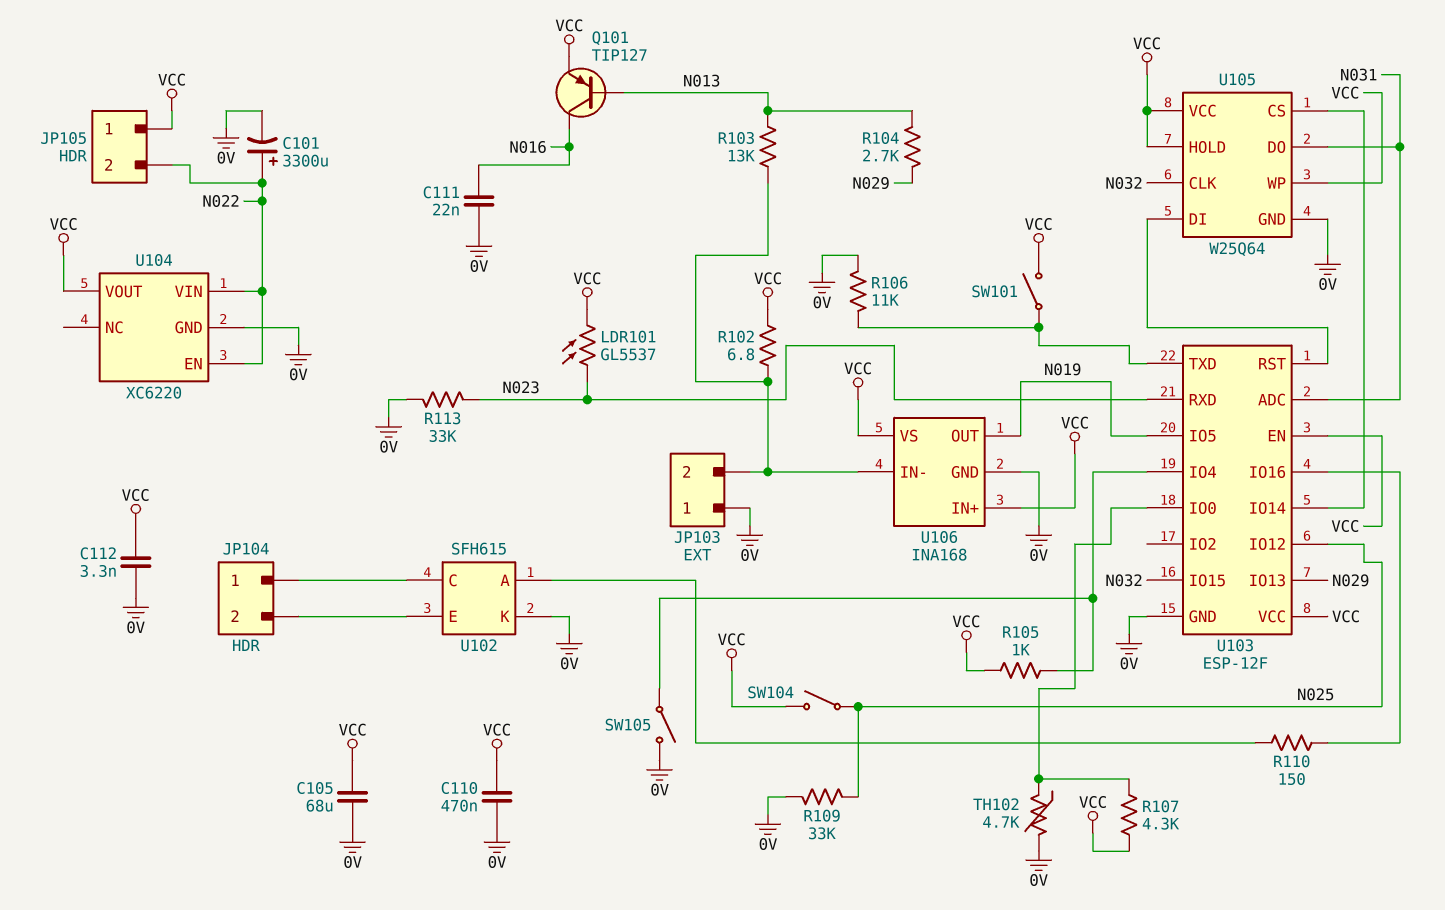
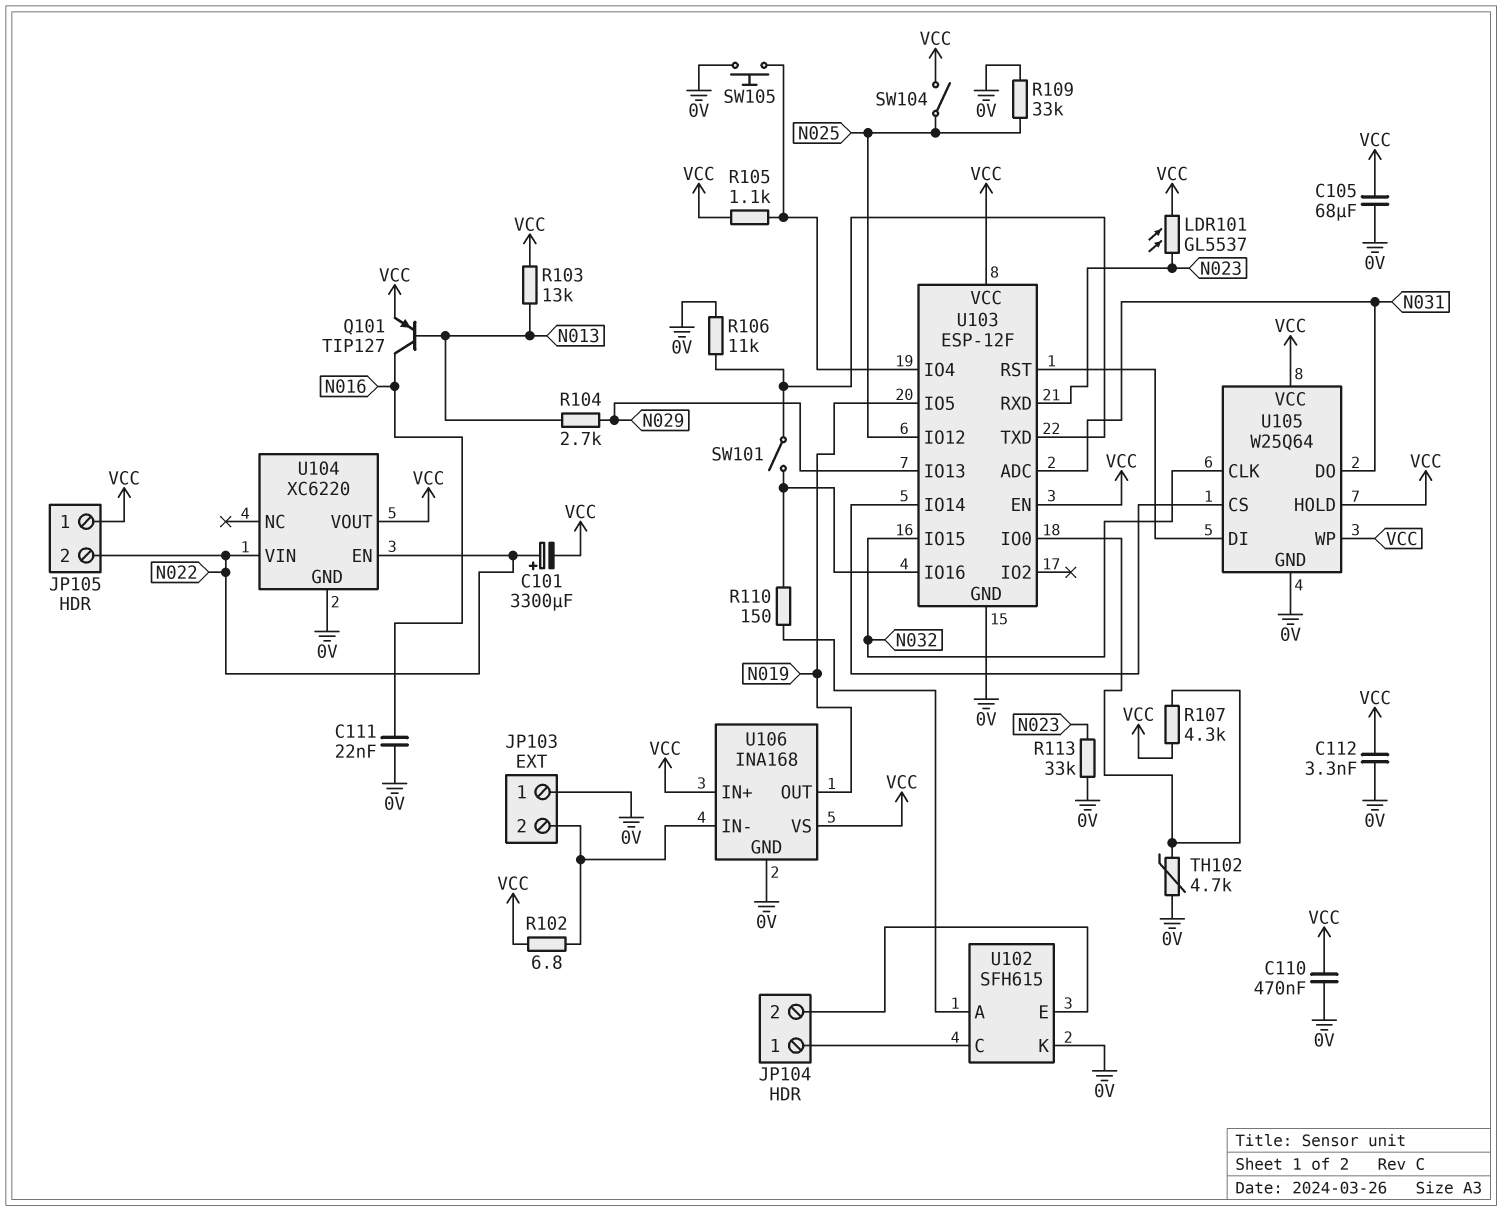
C101: 3300uF (plus N022, minus 0V) -> 3300uF (plus N022, minus VCC)
R103: 13k (JP103/2, N013) -> 13k (N013, VCC)
R105: 1k (U103/IO4, VCC) -> 1.1k (U103/IO4, VCC)
SW101: switch (U103/TXD, VCC) -> switch (U103/IO16, U103/TXD)
SW105: switch (0V, U103/IO4) -> button (0V, U103/IO4)

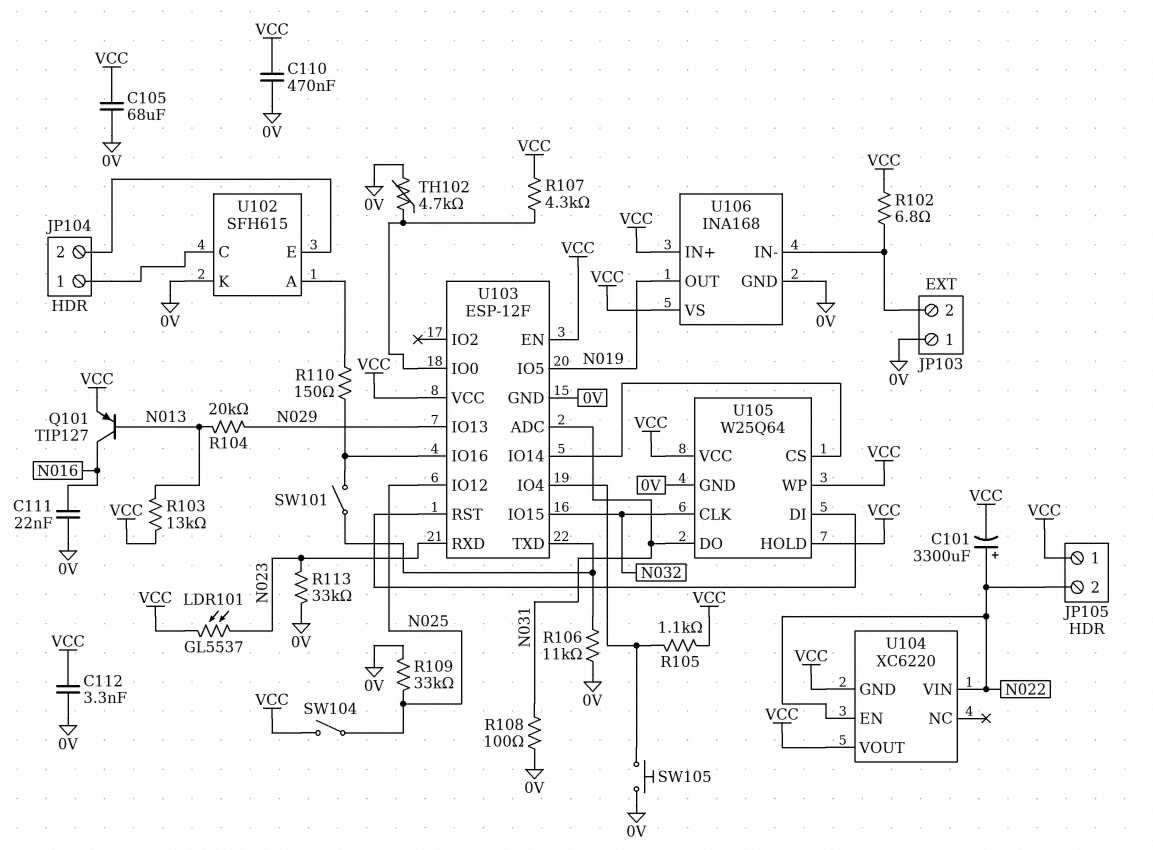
R104: 2.7k (N013, N029) -> 20k (N013, N029)
R108: none -> 100 (0V, N031)
U104 pin GND: 0V -> VCC

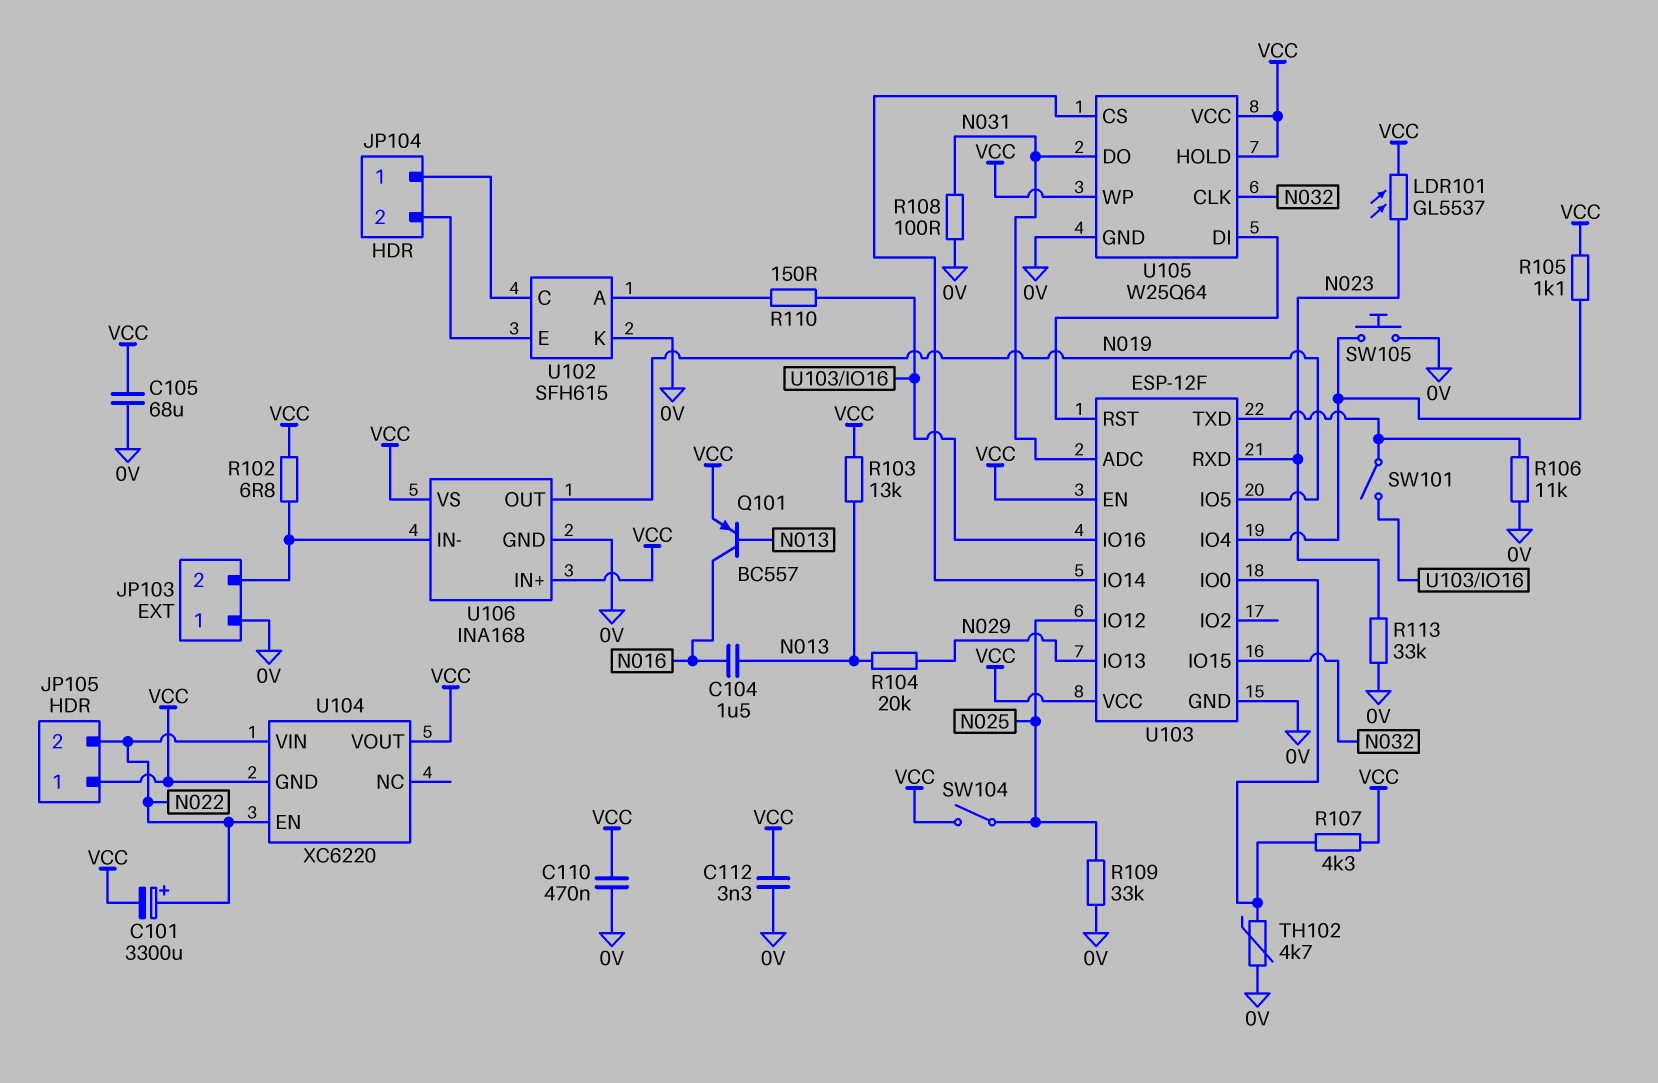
C104: none -> 1.5uF (N013, N016)
C111: 22nF (0V, N016) -> none
Q101: PNP TIP127 (B N013, C N016, E VCC) -> PNP BC557 (B N013, C N016, E VCC)

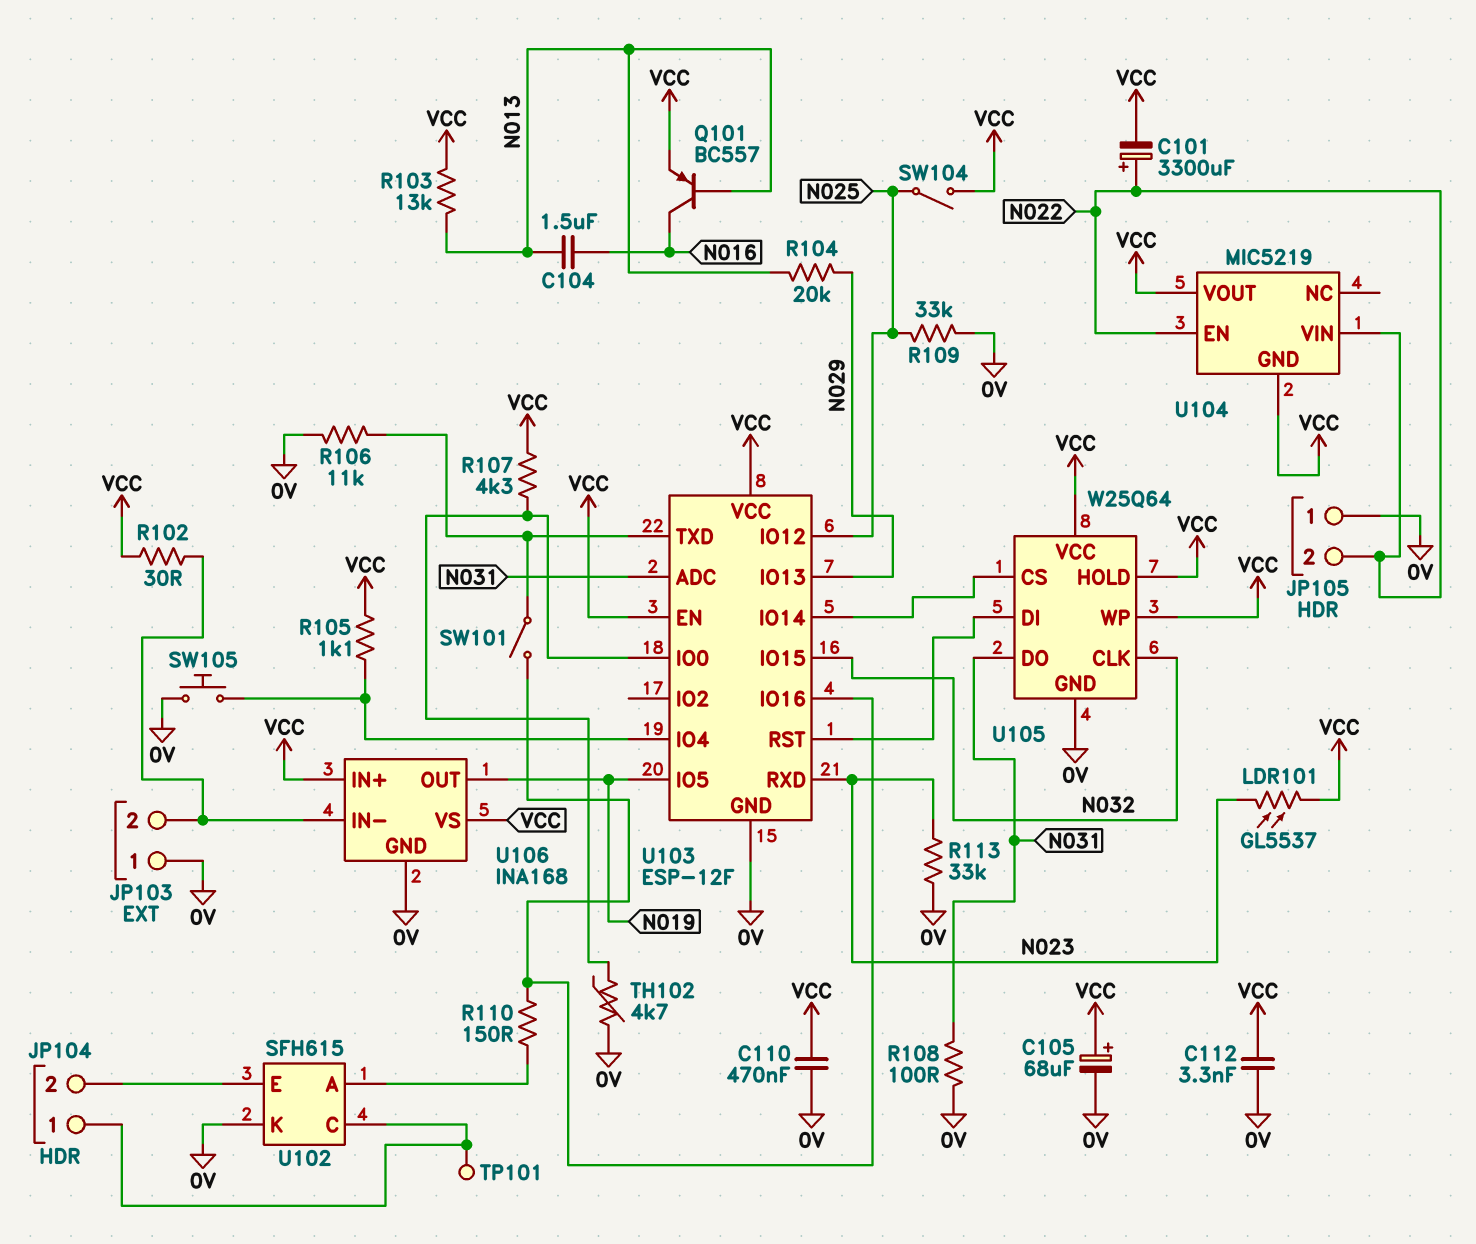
C105: 68uF (0V, VCC) -> 68uF (plus VCC, minus 0V)
JP105 pin 1: VCC -> 0V
R102: 6.8 (JP103/2, VCC) -> 30 (JP103/2, VCC)
TP101: none -> test point (JP104/1)
U104: XC6220 -> MIC5219

